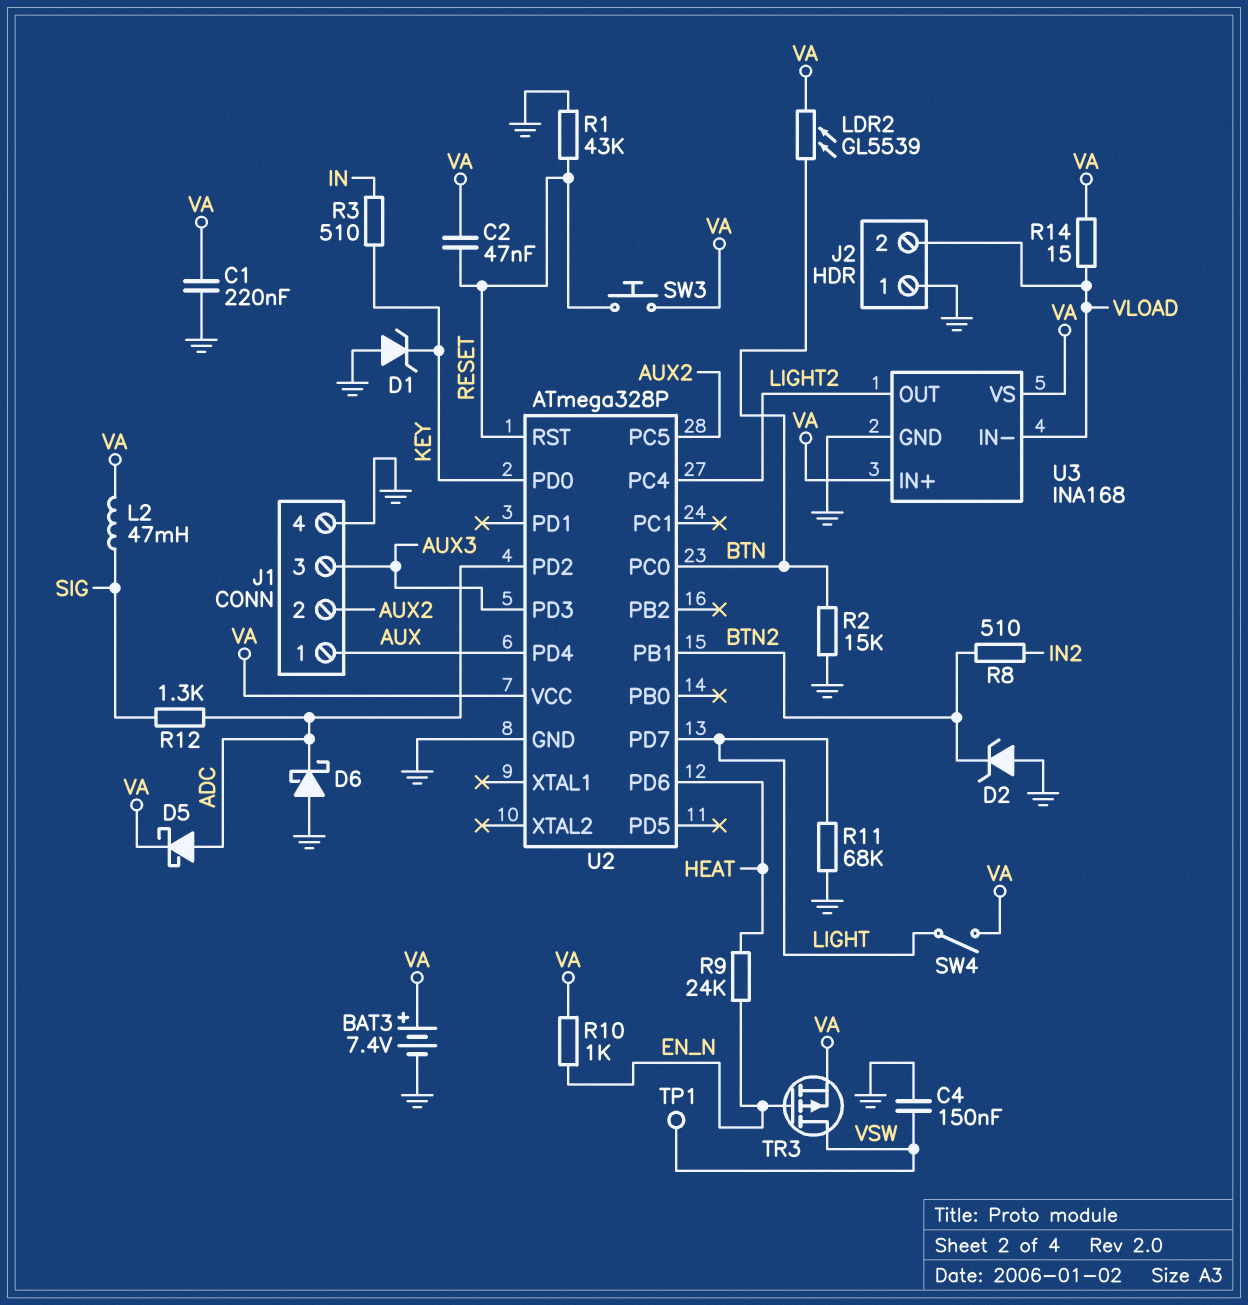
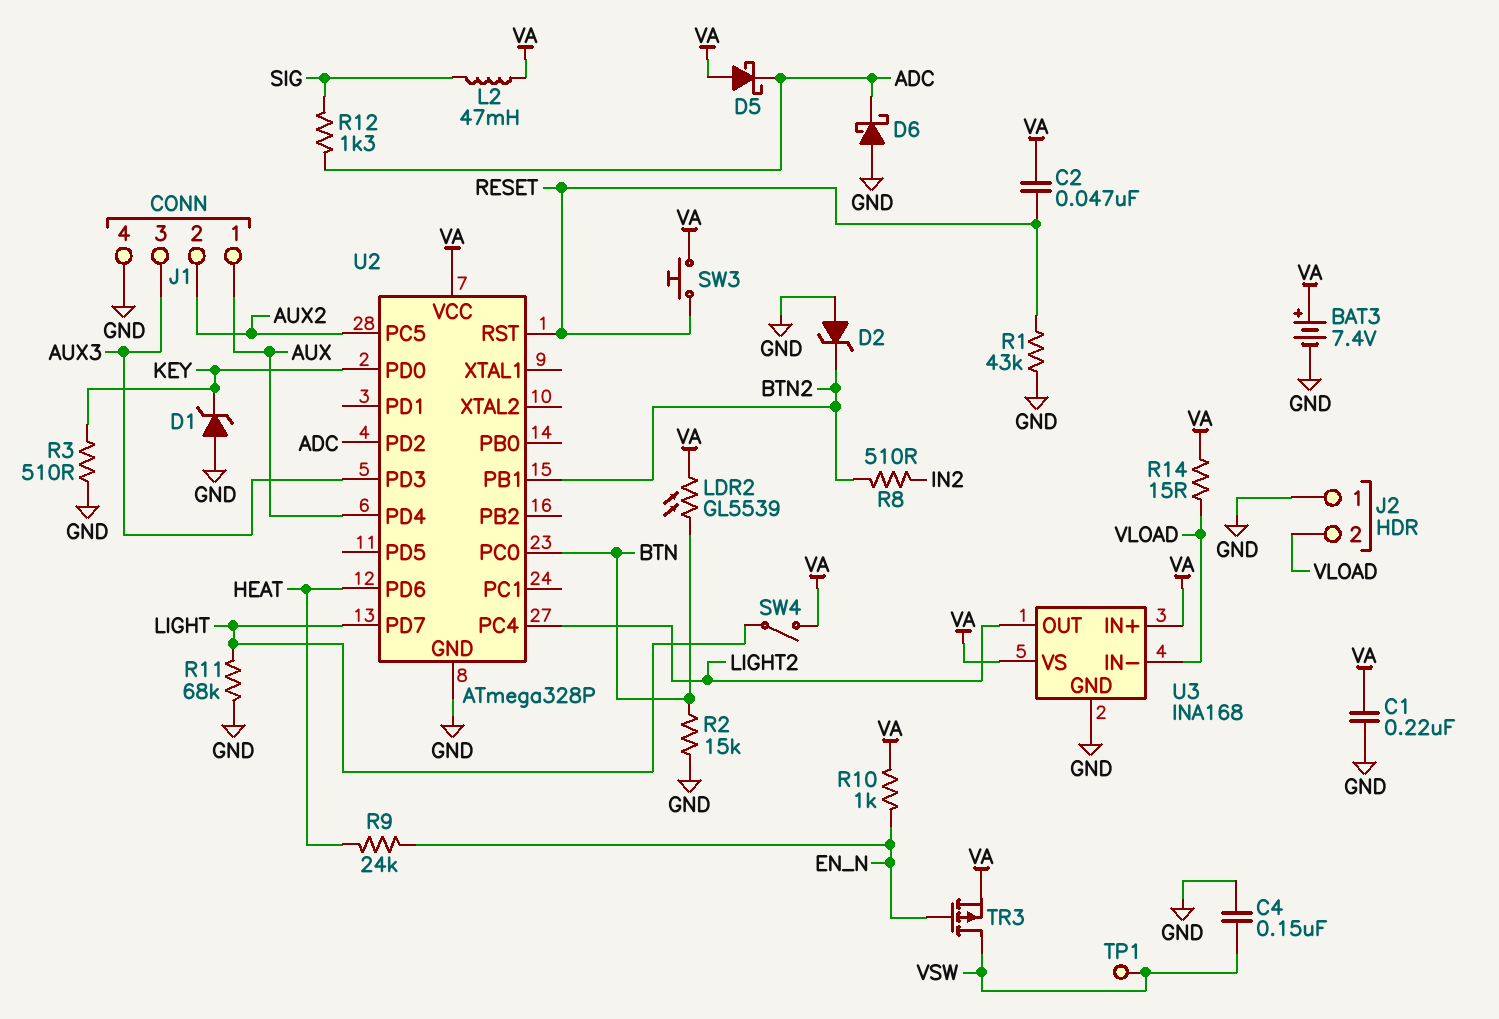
D5: schottky (A ADC, K VA) -> schottky (A VA, K ADC)
R3: 510 (IN, KEY) -> 510 (GND, KEY)

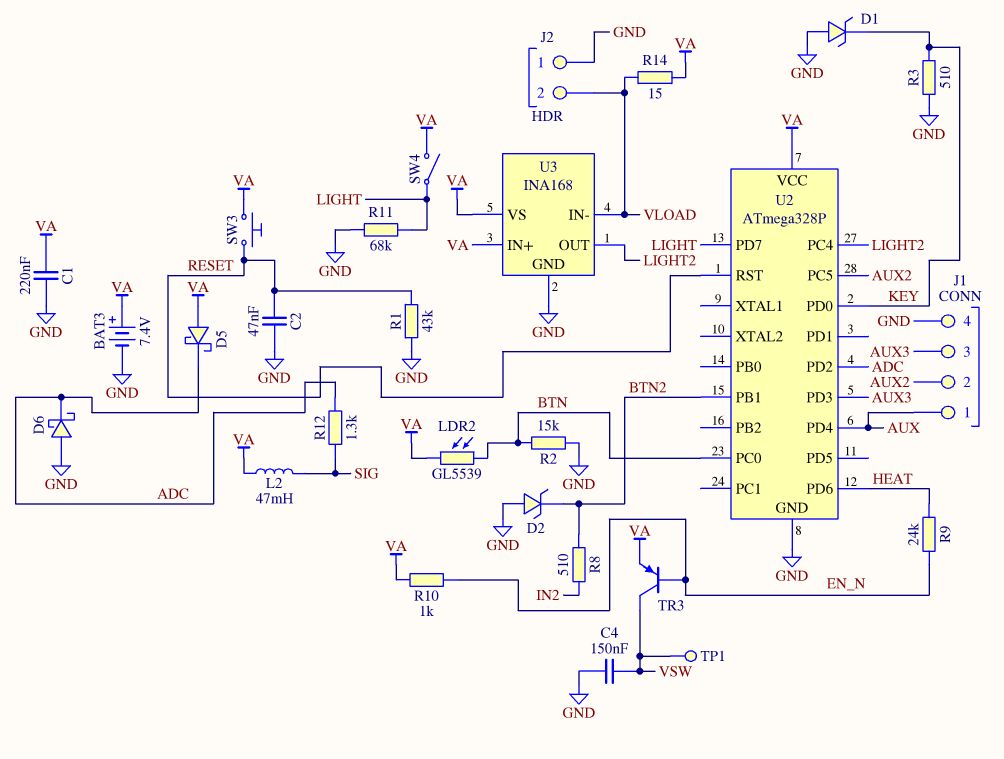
C2: 47nF (RESET, VA) -> 47nF (GND, RESET)
TR3: PMOS (G EN_N, D VSW, S VA) -> PNP (B EN_N, C VSW, E VA)

